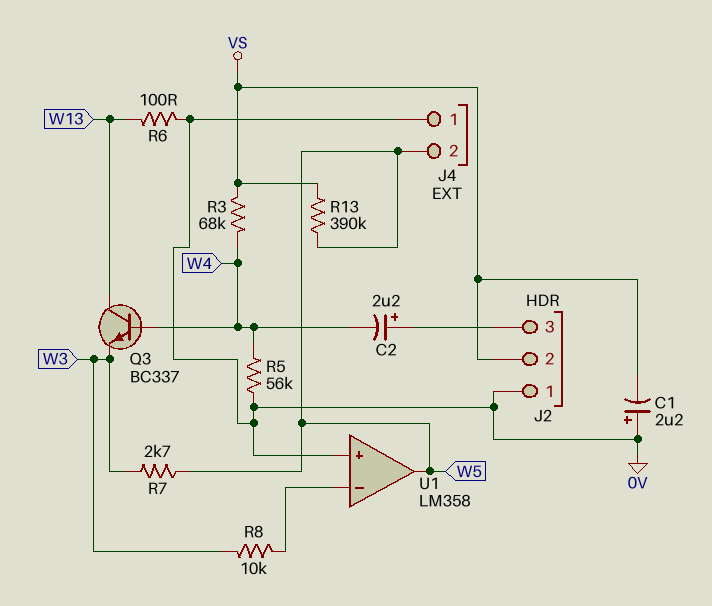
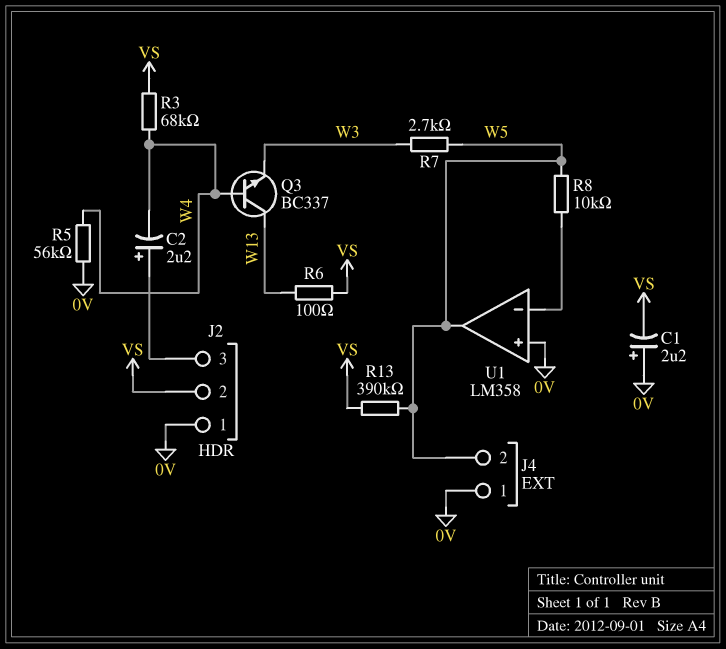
R6: 100 (0V, W13) -> 100 (VS, W13)
R8: 10k (U1/in-, W3) -> 10k (U1/in-, W5)

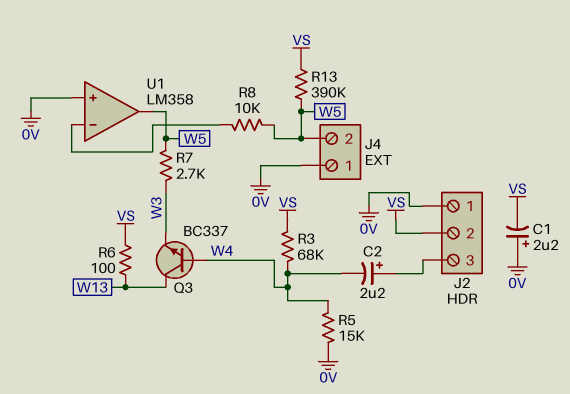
R5: 56k (0V, W4) -> 15k (0V, W4)

